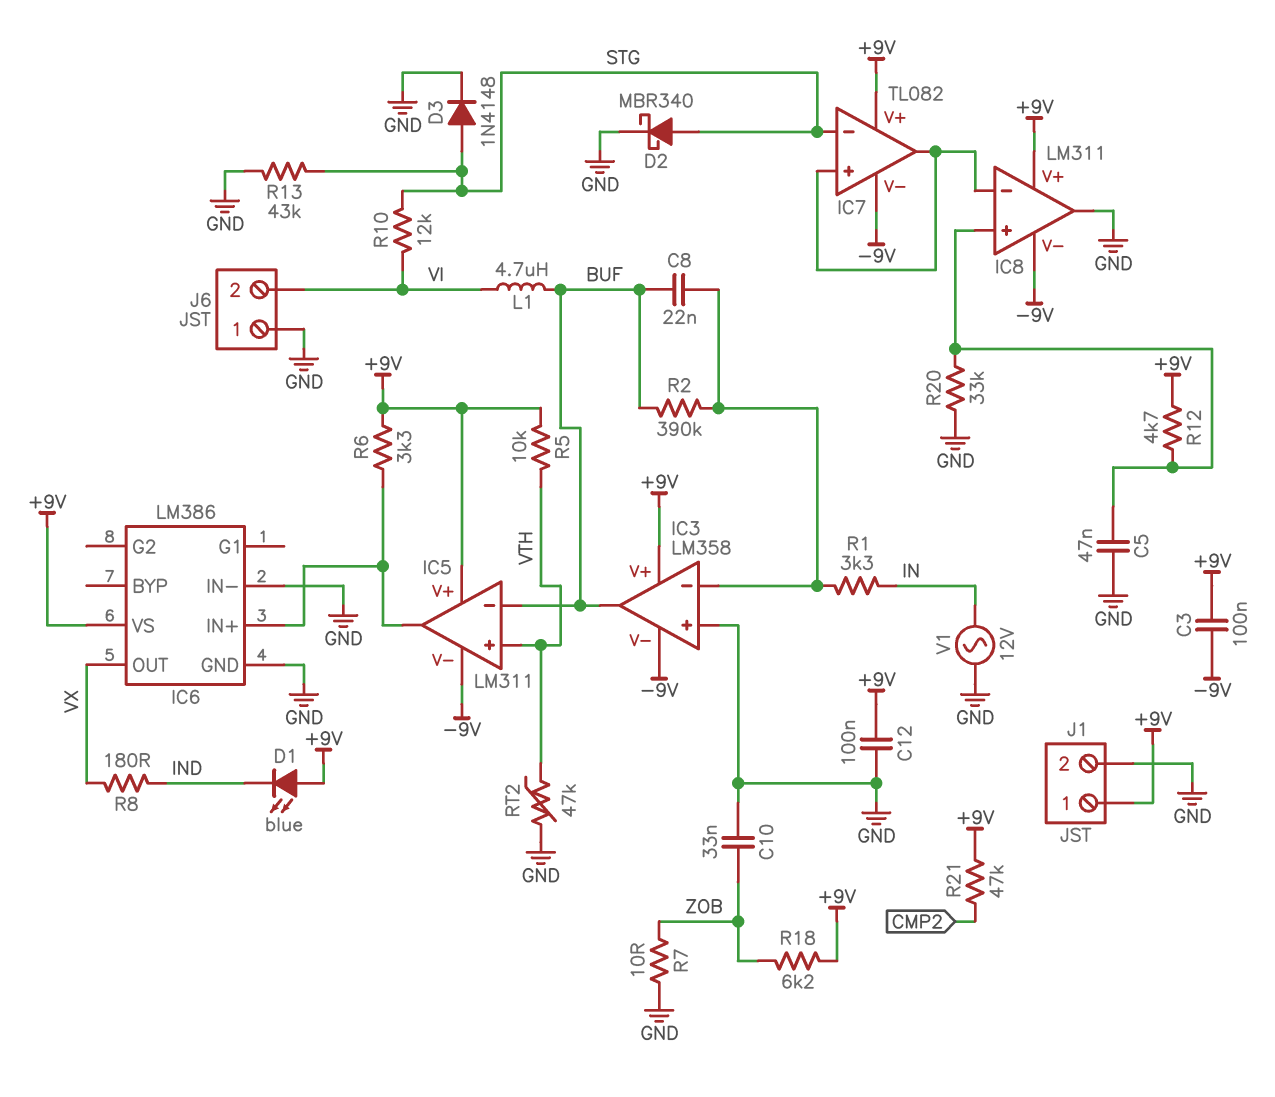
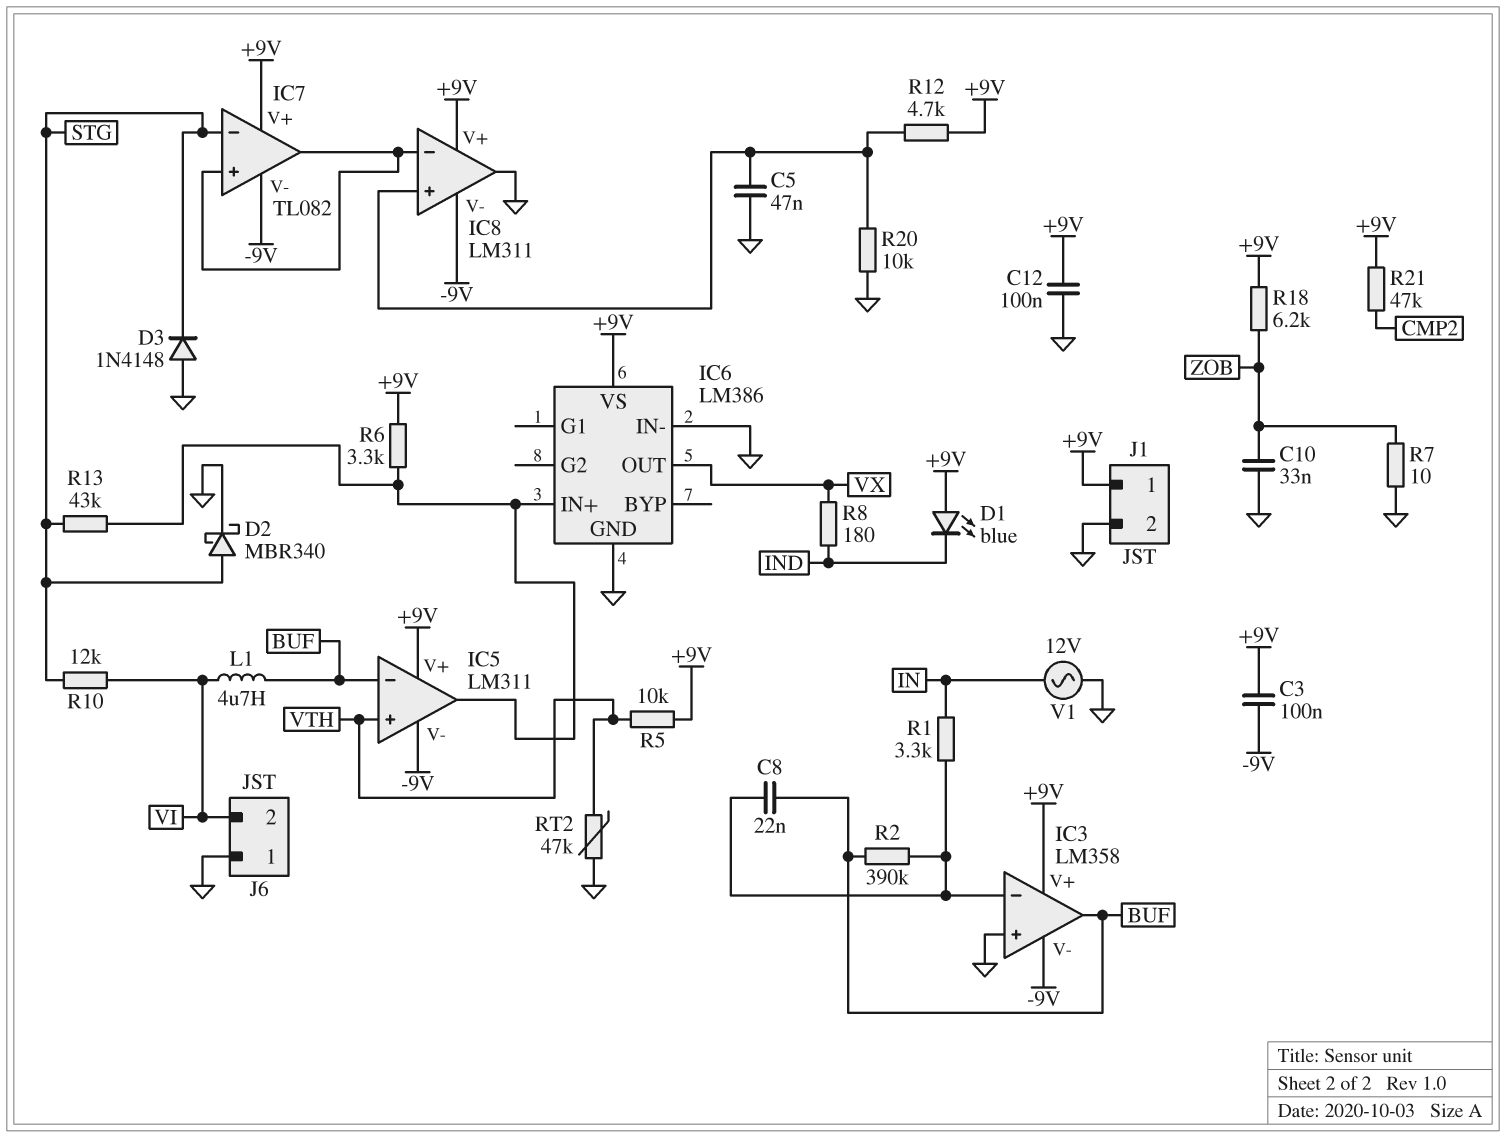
D3: diode 1N4148 (A STG, K GND) -> diode 1N4148 (A GND, K STG)
R13: 43k (GND, STG) -> 43k (IC5/out, STG)
R20: 33k (GND, IC8/in+) -> 10k (GND, IC8/in+)

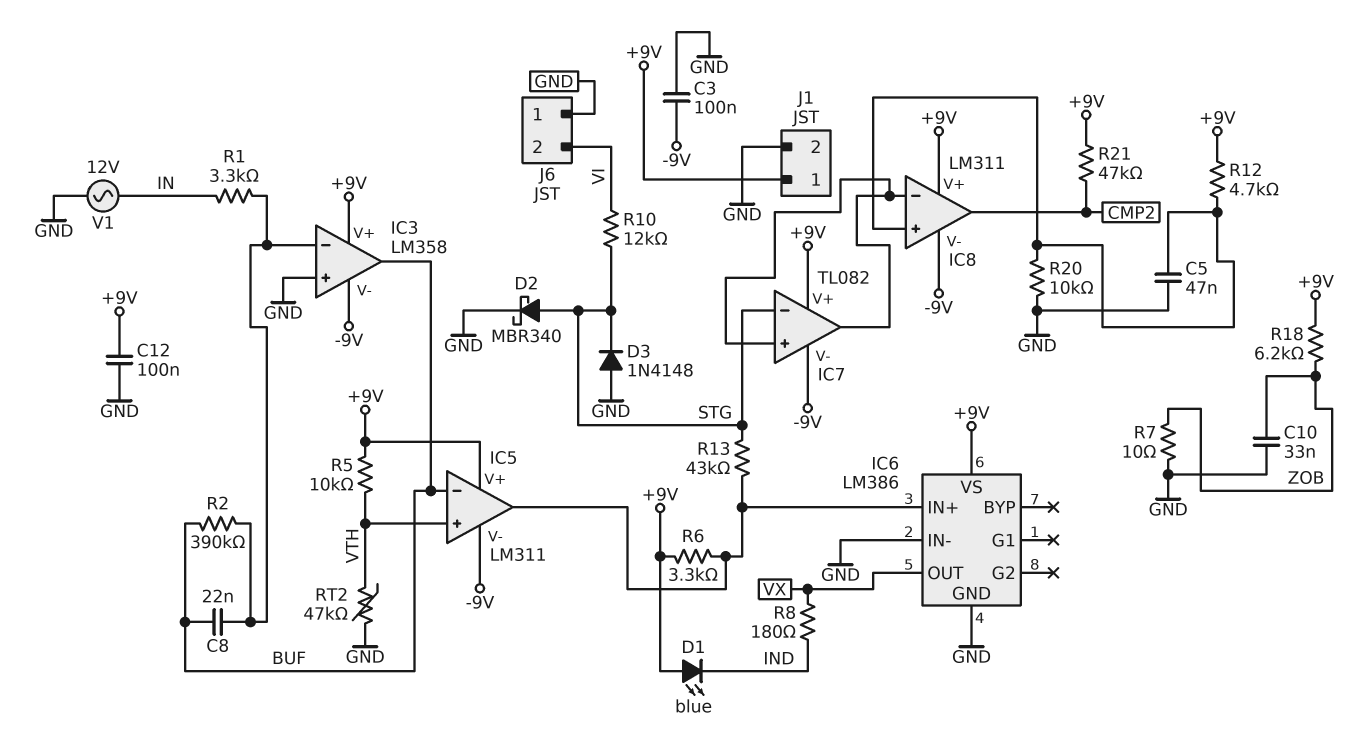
C3: 100nF (+9V, -9V) -> 100nF (-9V, GND)
IC8 pin out: GND -> CMP2
L1: 4.7uH (BUF, VI) -> none

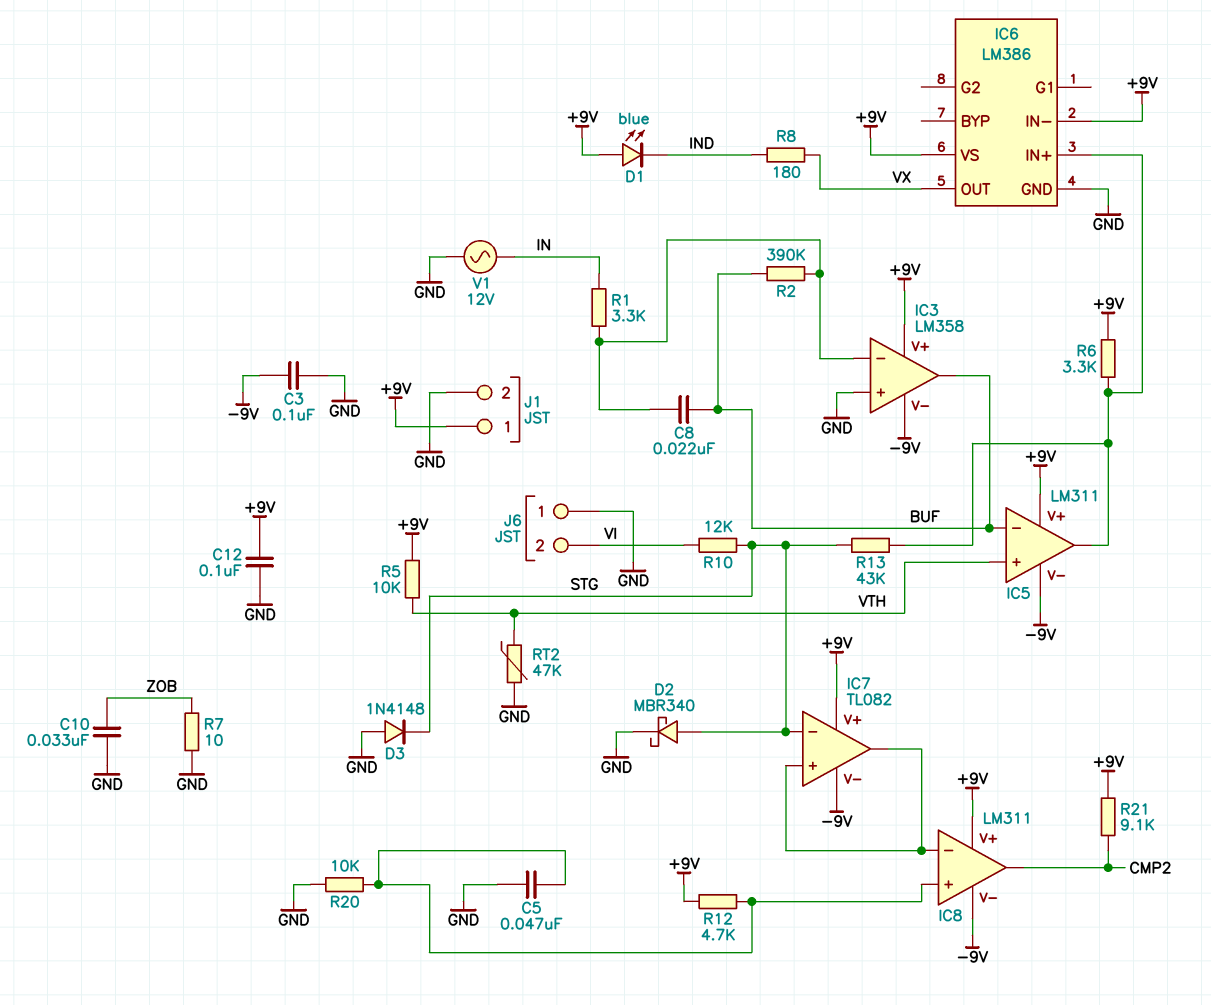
IC6 pin IN-: GND -> +9V
R18: 6.2k (+9V, ZOB) -> none
R21: 47k (+9V, CMP2) -> 9.1k (+9V, CMP2)

